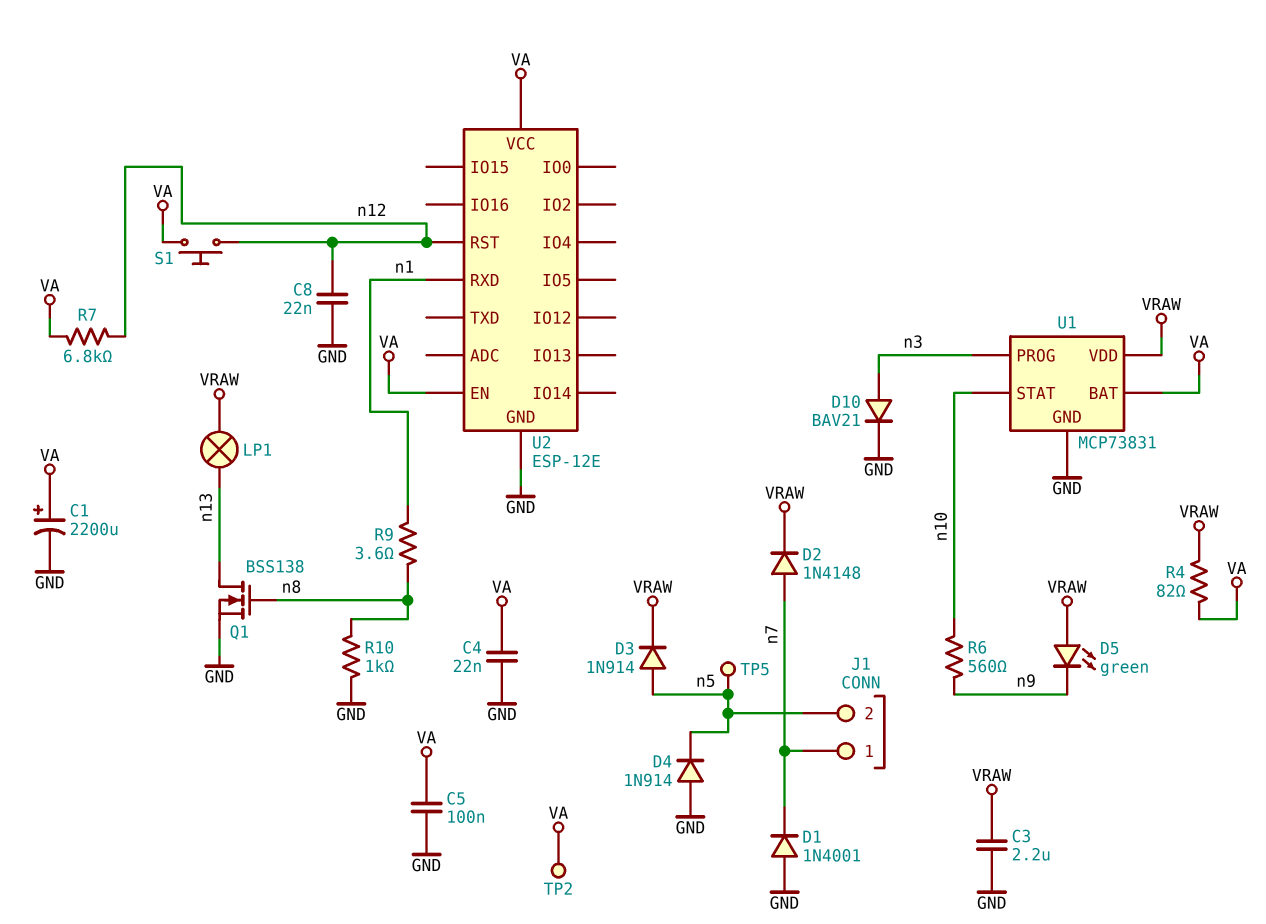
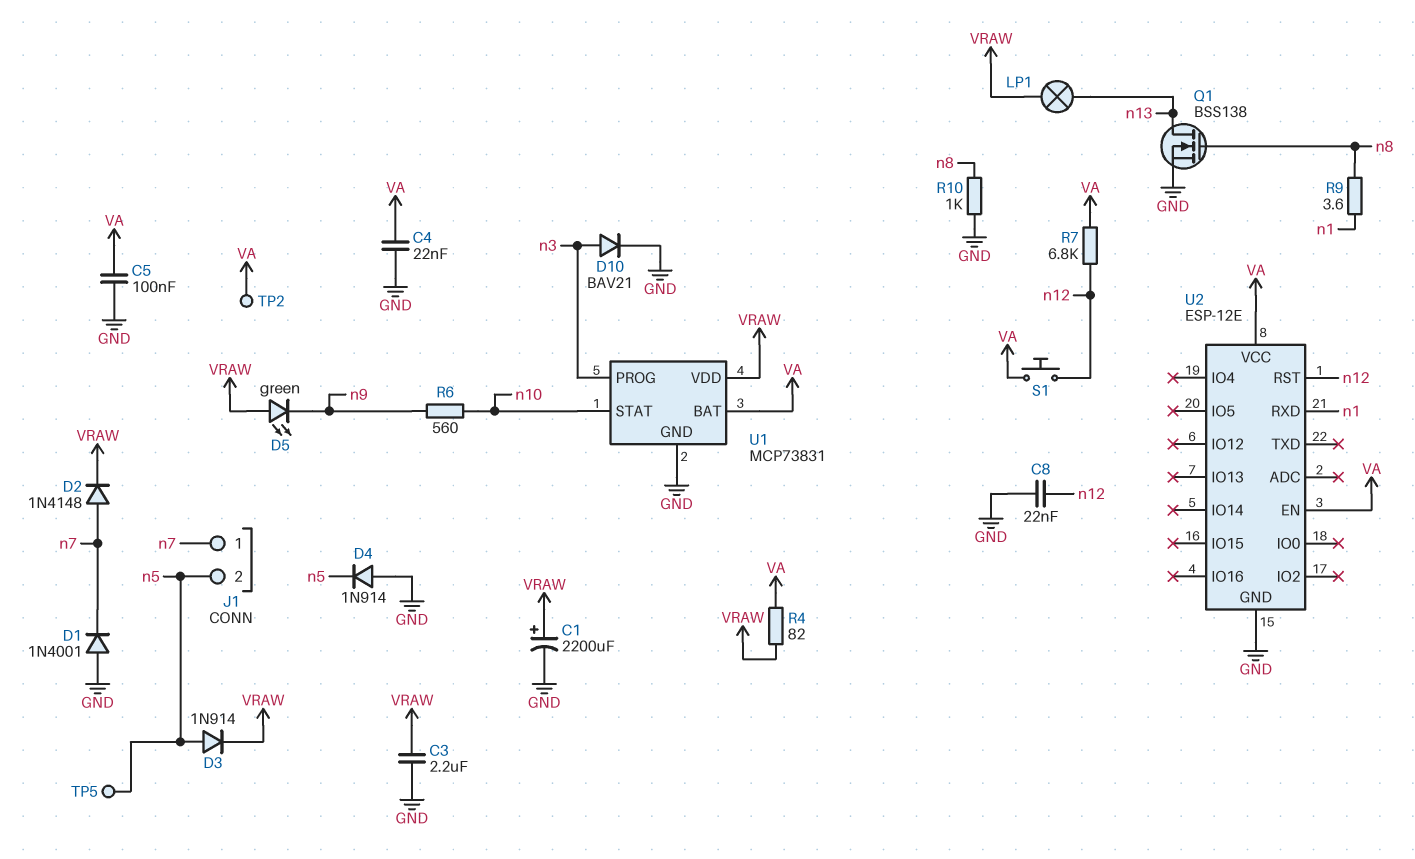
C1: 2200uF (plus VA, minus GND) -> 2200uF (plus VRAW, minus GND)

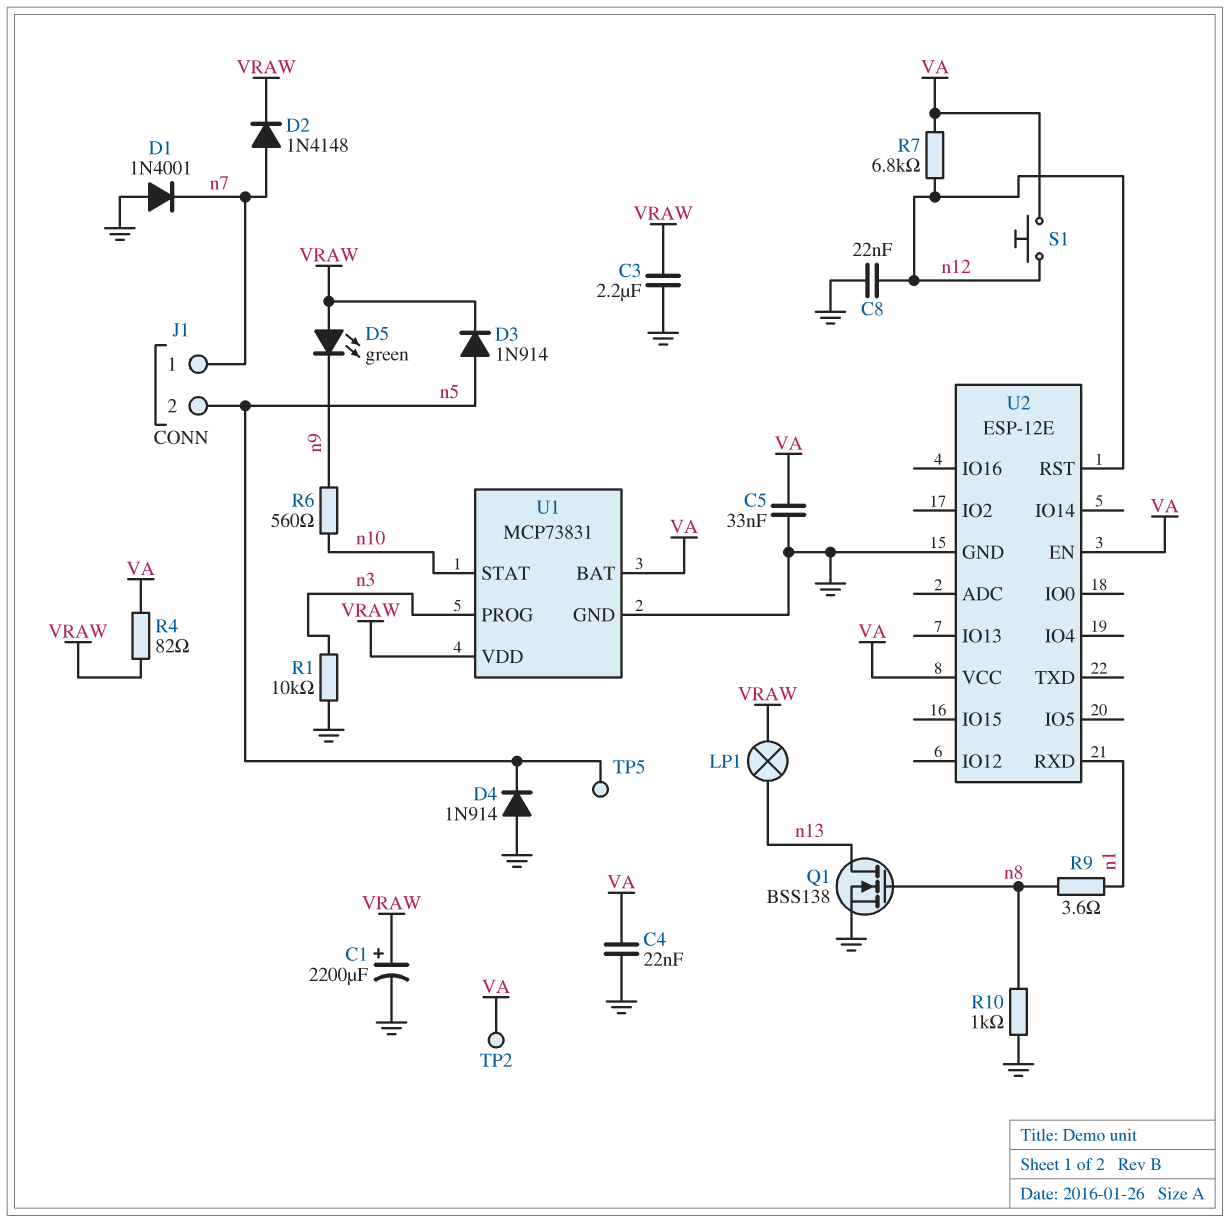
C5: 100nF (GND, VA) -> 33nF (GND, VA)
D10: diode BAV21 (A n3, K GND) -> none
R1: none -> 10k (GND, n3)

